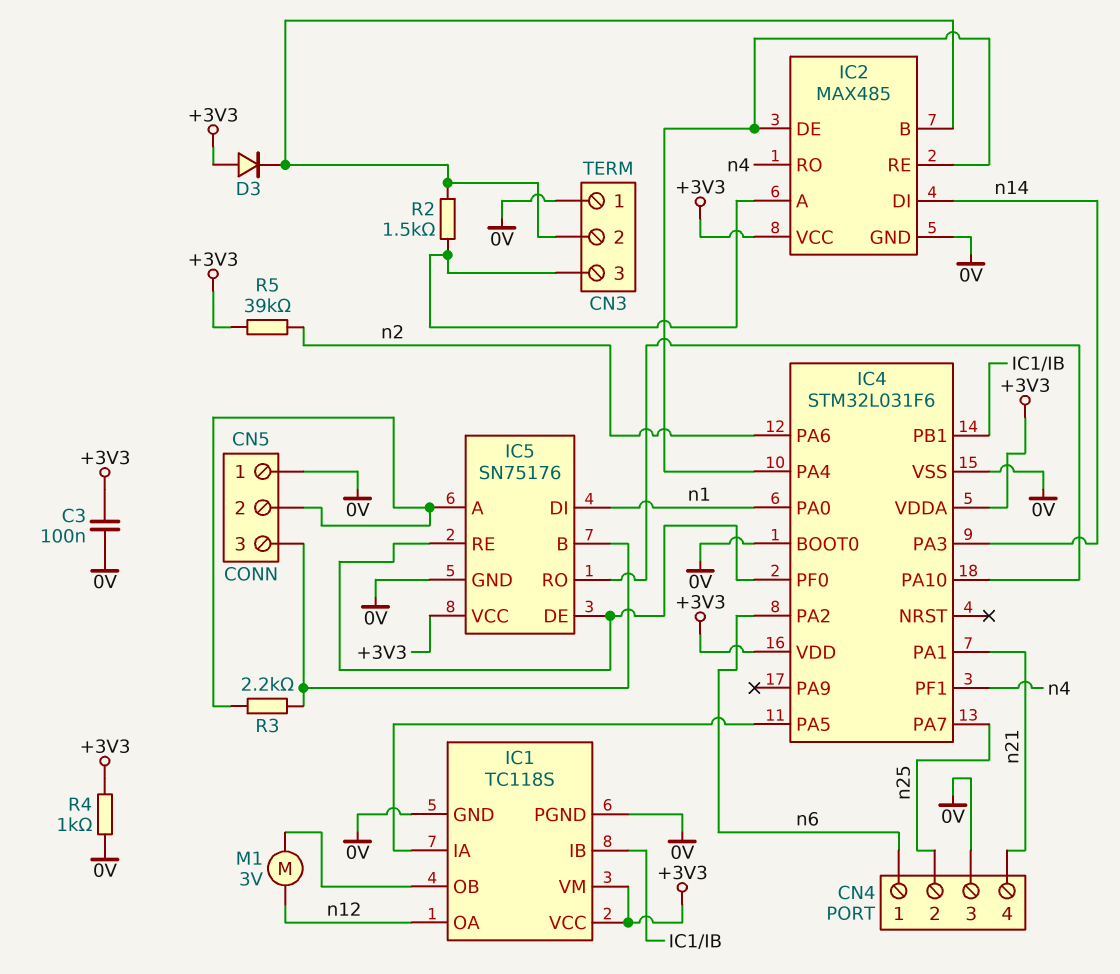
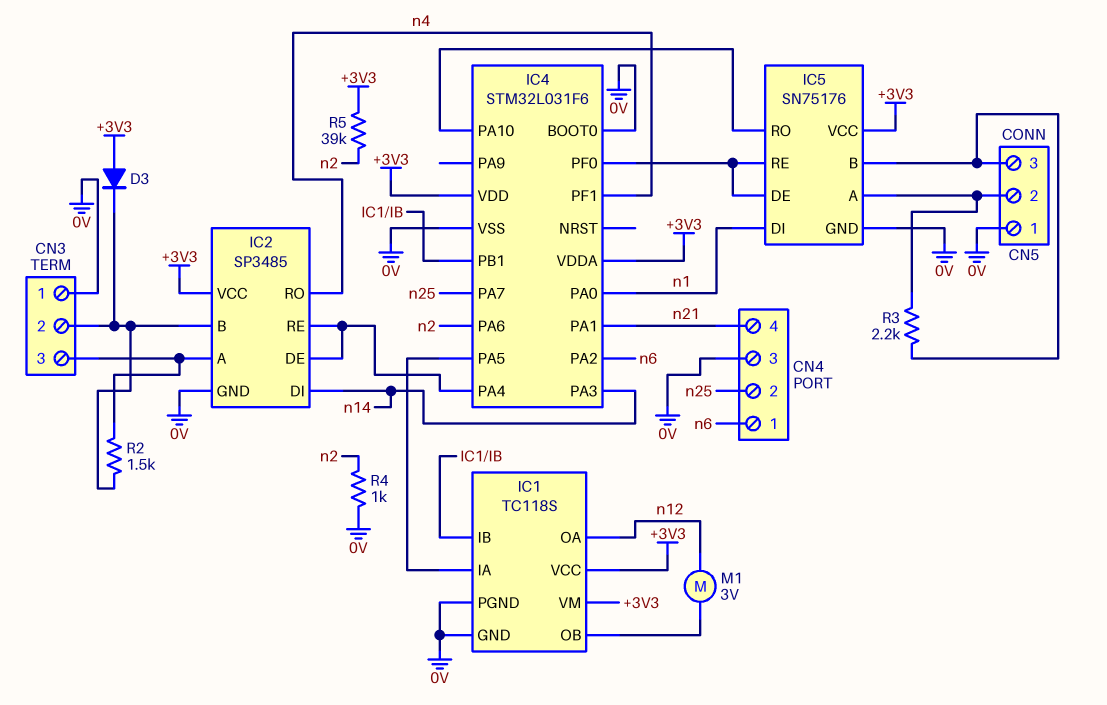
C3: 100nF (+3V3, 0V) -> none
IC2: MAX485 -> SP3485
R4: 1k (+3V3, 0V) -> 1k (0V, n2)

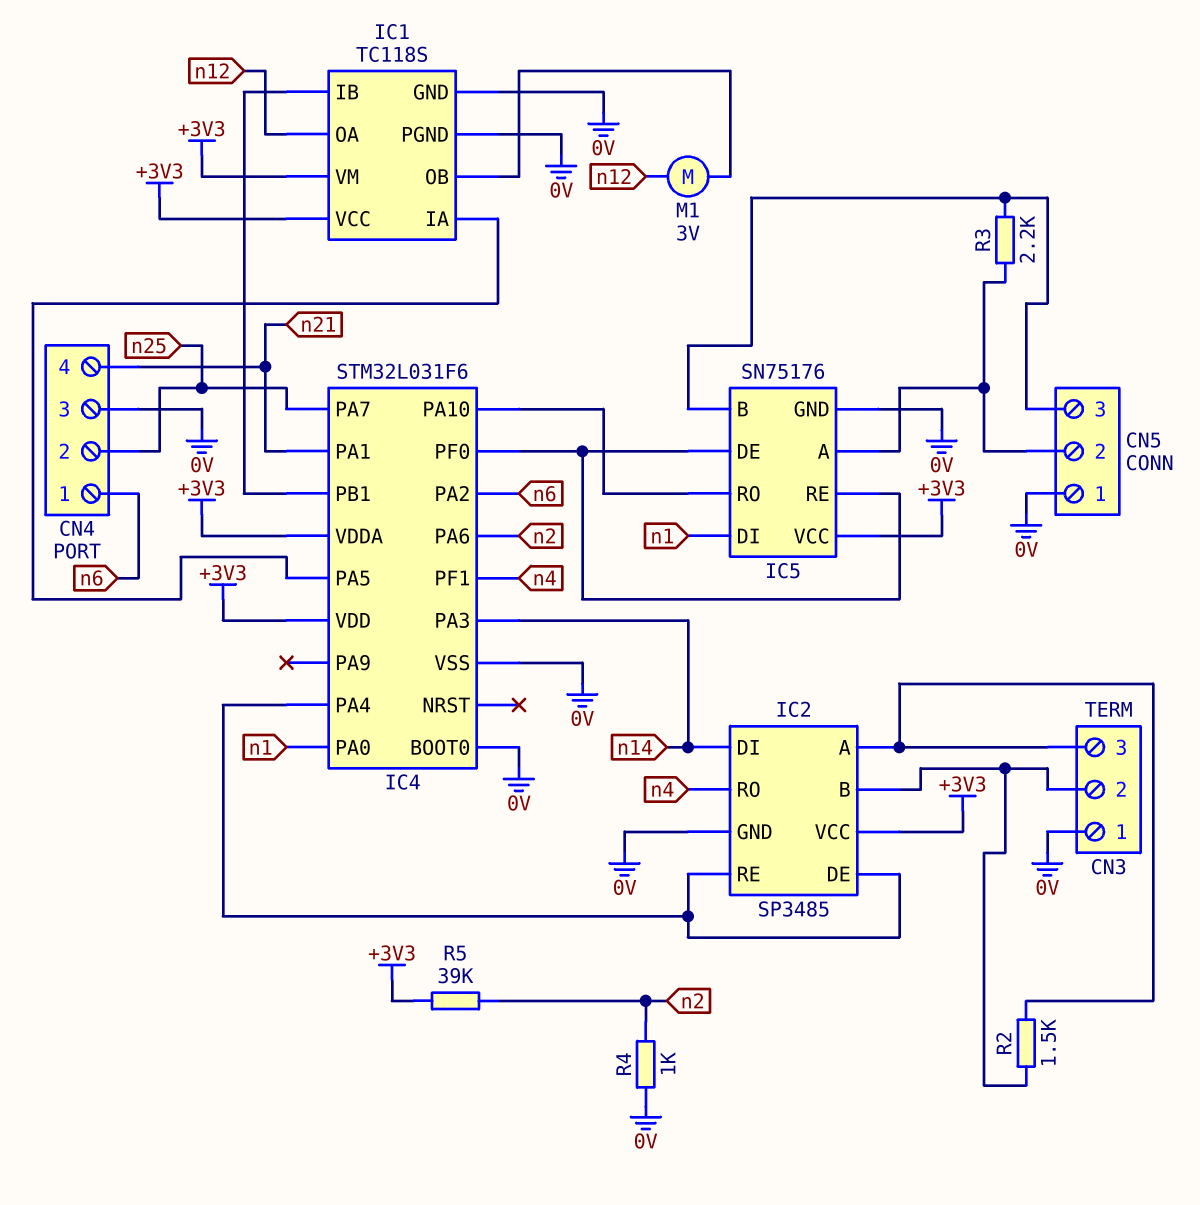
D3: diode (A +3V3, K CN3/2) -> none

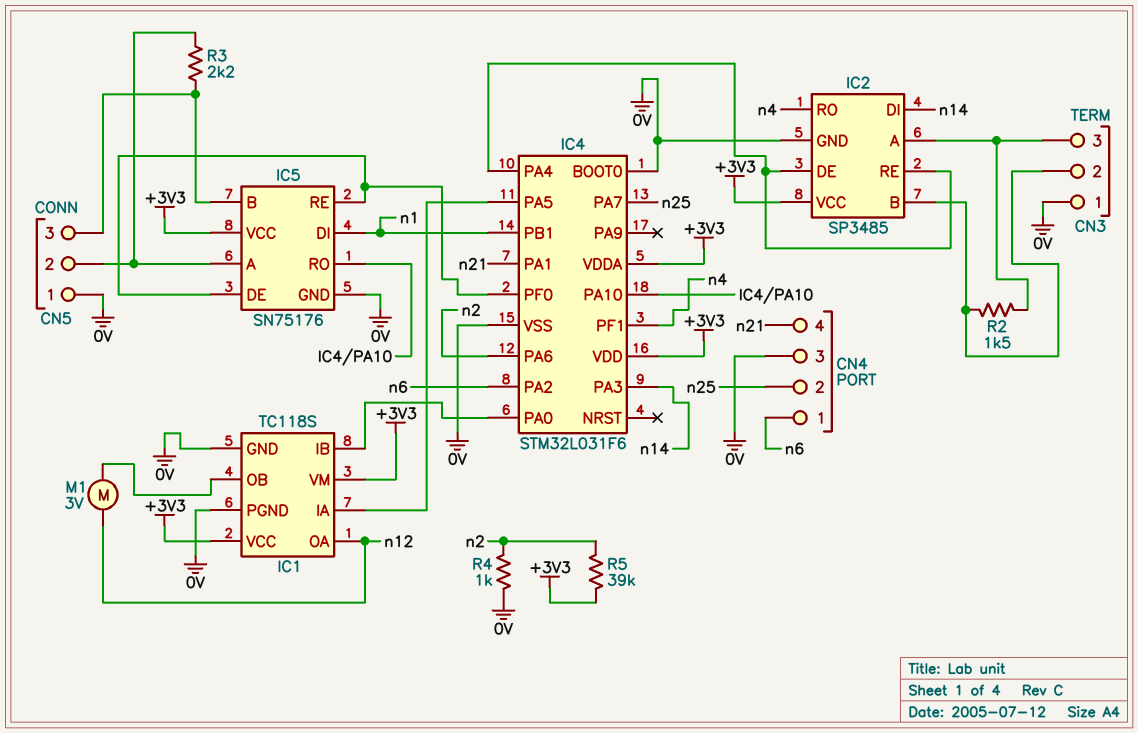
IC4 pin PA0: n1 -> IC1/IB
IC4 pin PB1: IC1/IB -> n1

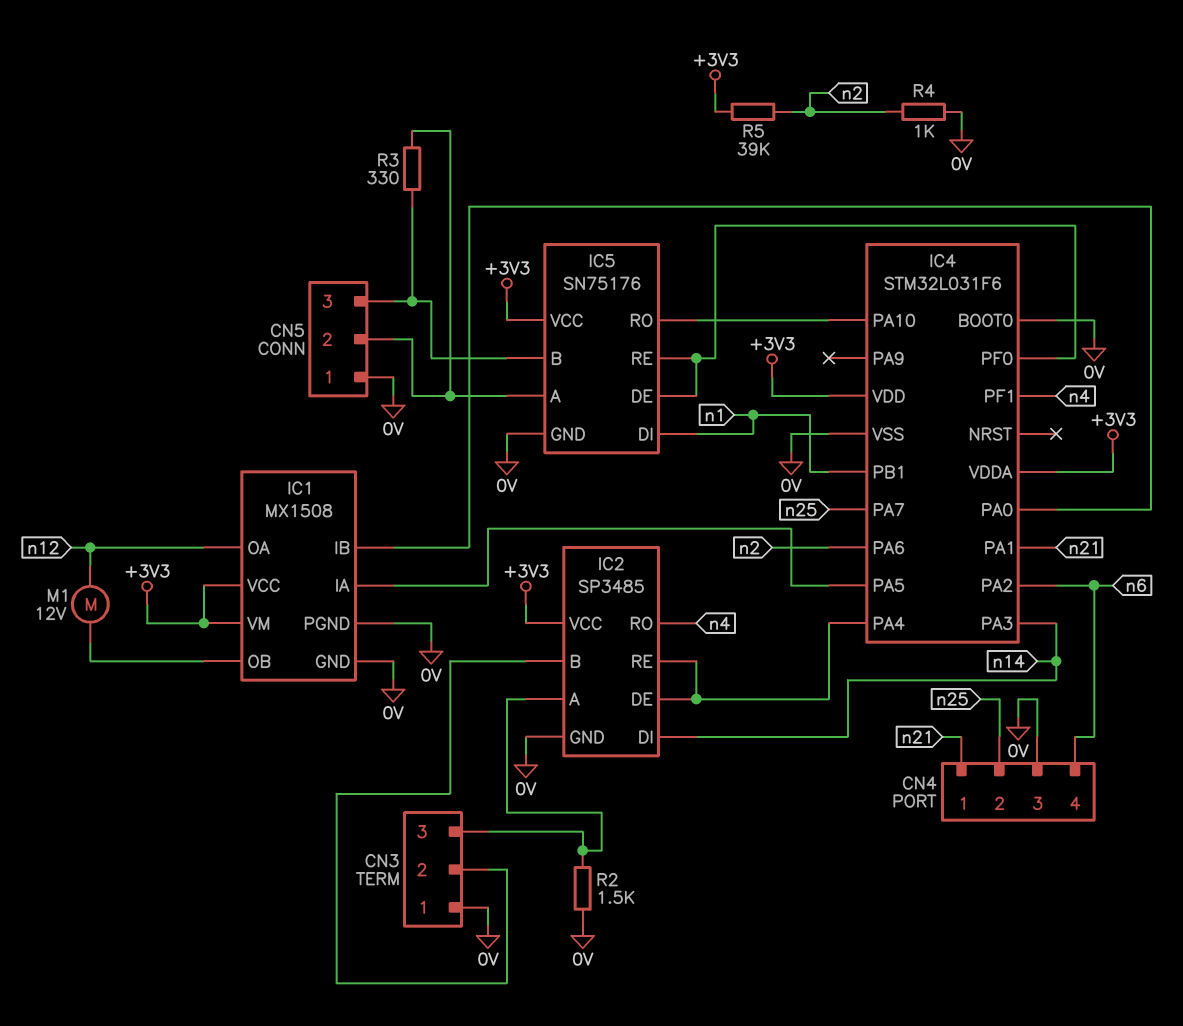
CN4 pin 1: n6 -> n21
CN4 pin 4: n21 -> n6
IC1: TC118S -> MX1508
M1: motor 3V (IC1/OB, n12) -> motor 12V (IC1/OB, n12)
R2: 1.5k (CN3/2, CN3/3) -> 1.5k (0V, CN3/3)
R3: 2.2k (CN5/2, CN5/3) -> 330 (CN5/2, CN5/3)

